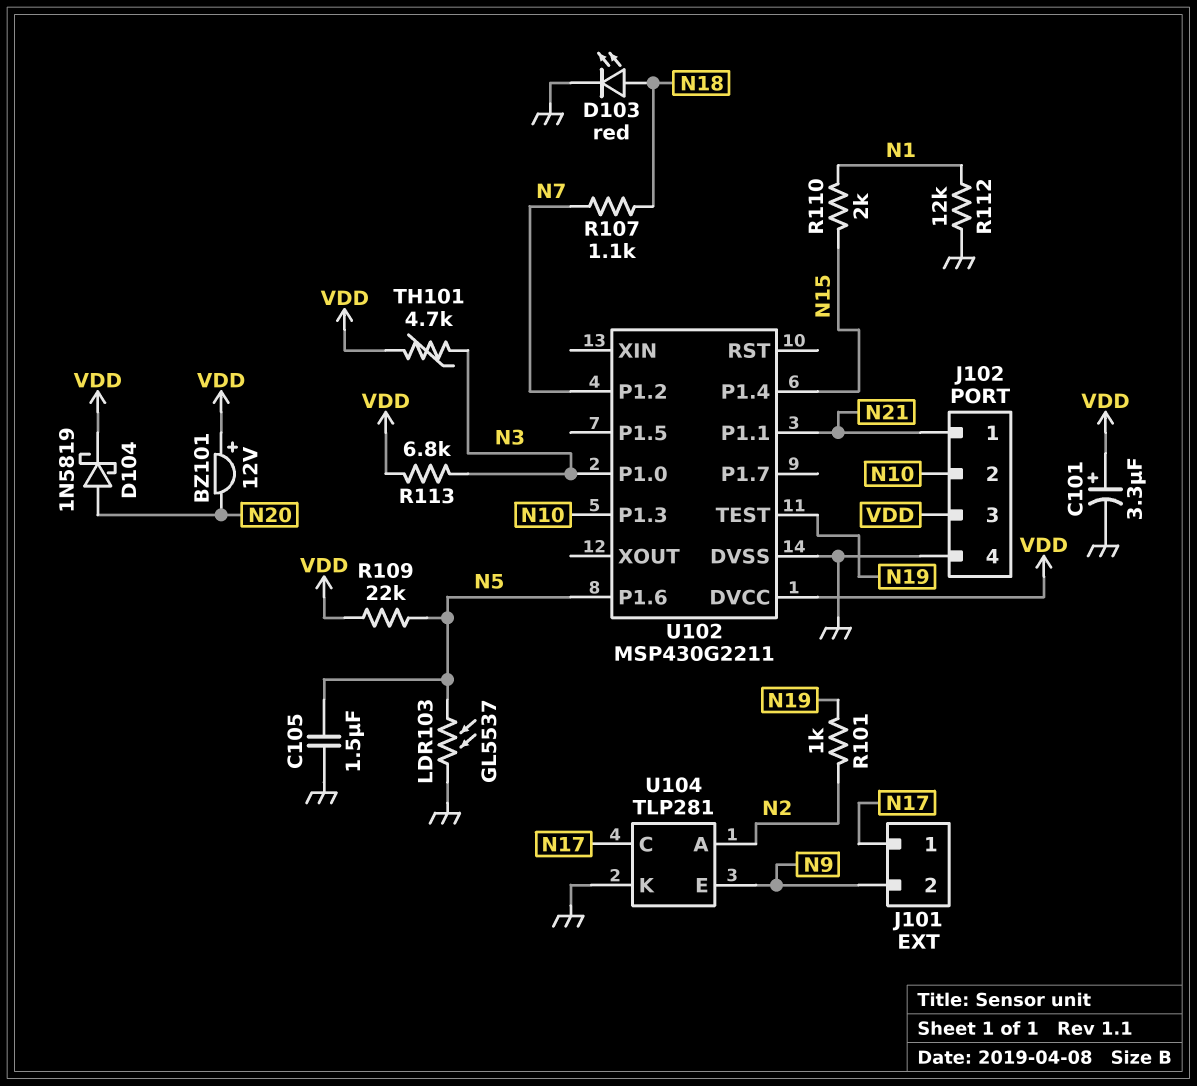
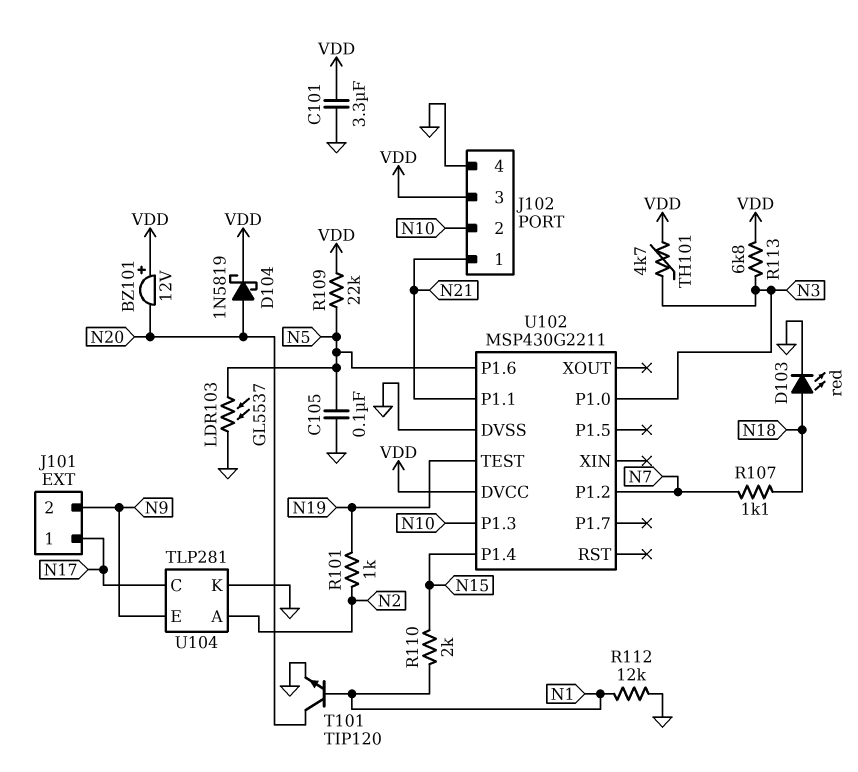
C101: 3.3uF (plus VDD, minus GND) -> 3.3uF (GND, VDD)
C105: 1.5uF (GND, N5) -> 100nF (GND, N5)
T101: none -> NPN TIP120 (B N1, C N20, E GND)

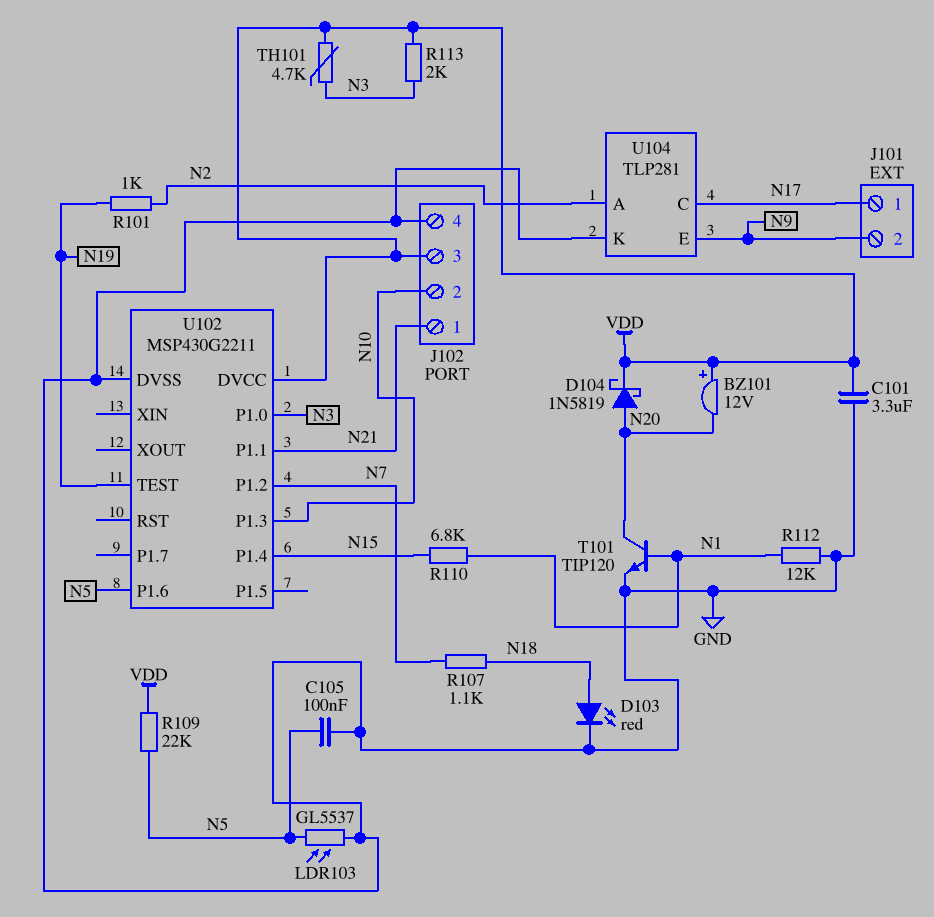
R110: 2k (N1, N15) -> 6.8k (N1, N15)
R113: 6.8k (N3, VDD) -> 2k (N3, VDD)

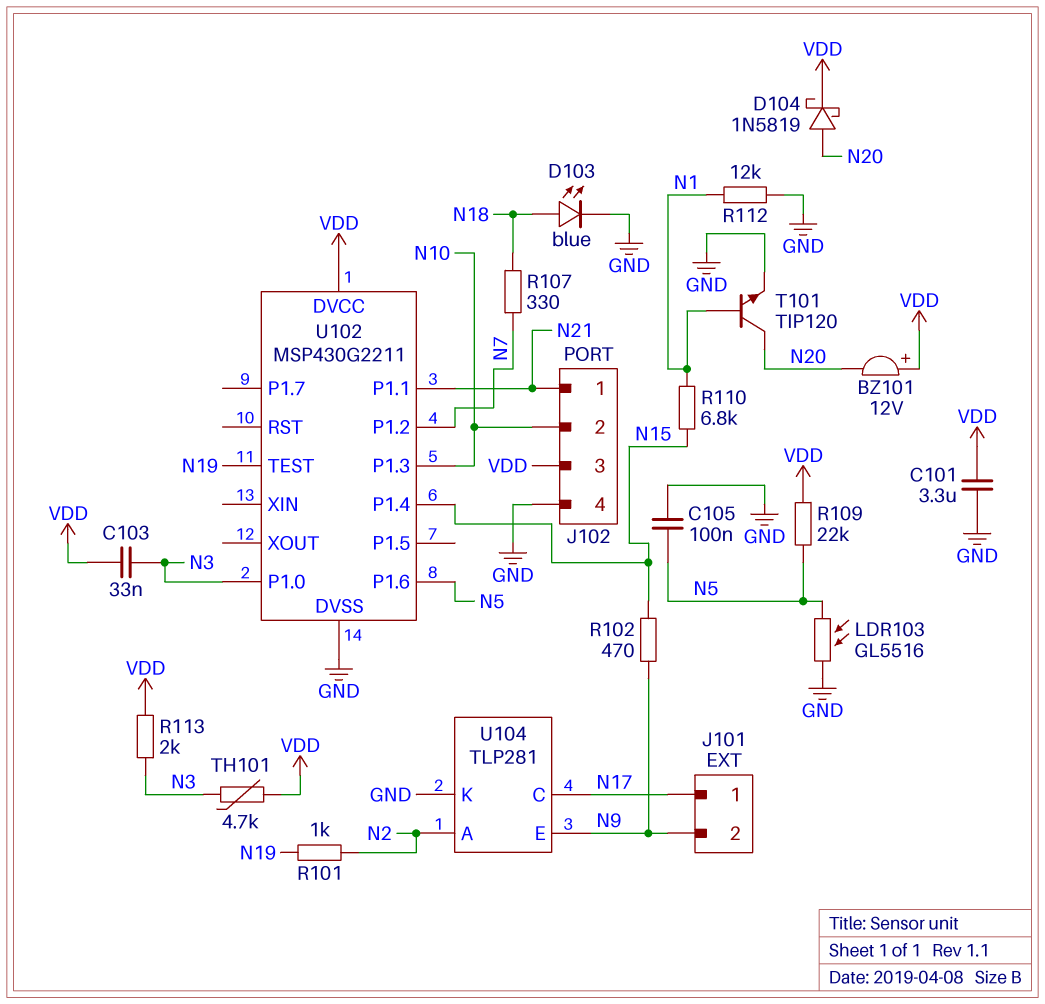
C103: none -> 33nF (N3, VDD)
D103: LED red (A N18, K GND) -> LED blue (A N18, K GND)
LDR103: GL5537 (GND, N5) -> GL5516 (GND, N5)
R102: none -> 470 (N9, N15)
R107: 1.1k (N7, N18) -> 330 (N7, N18)

